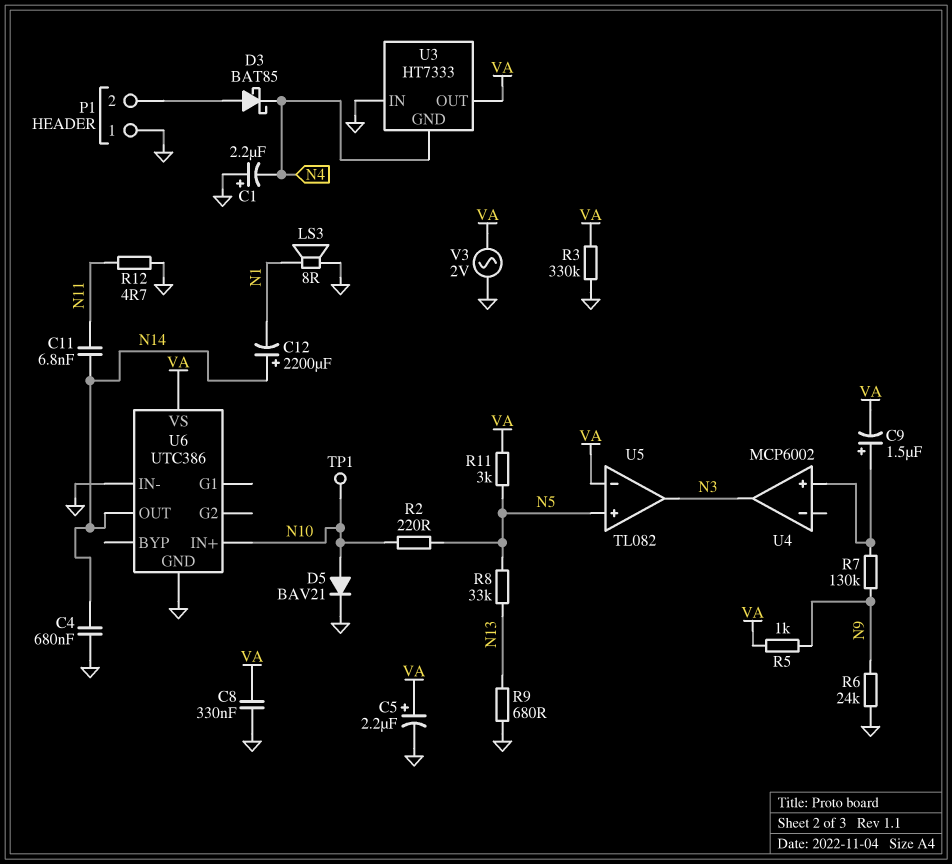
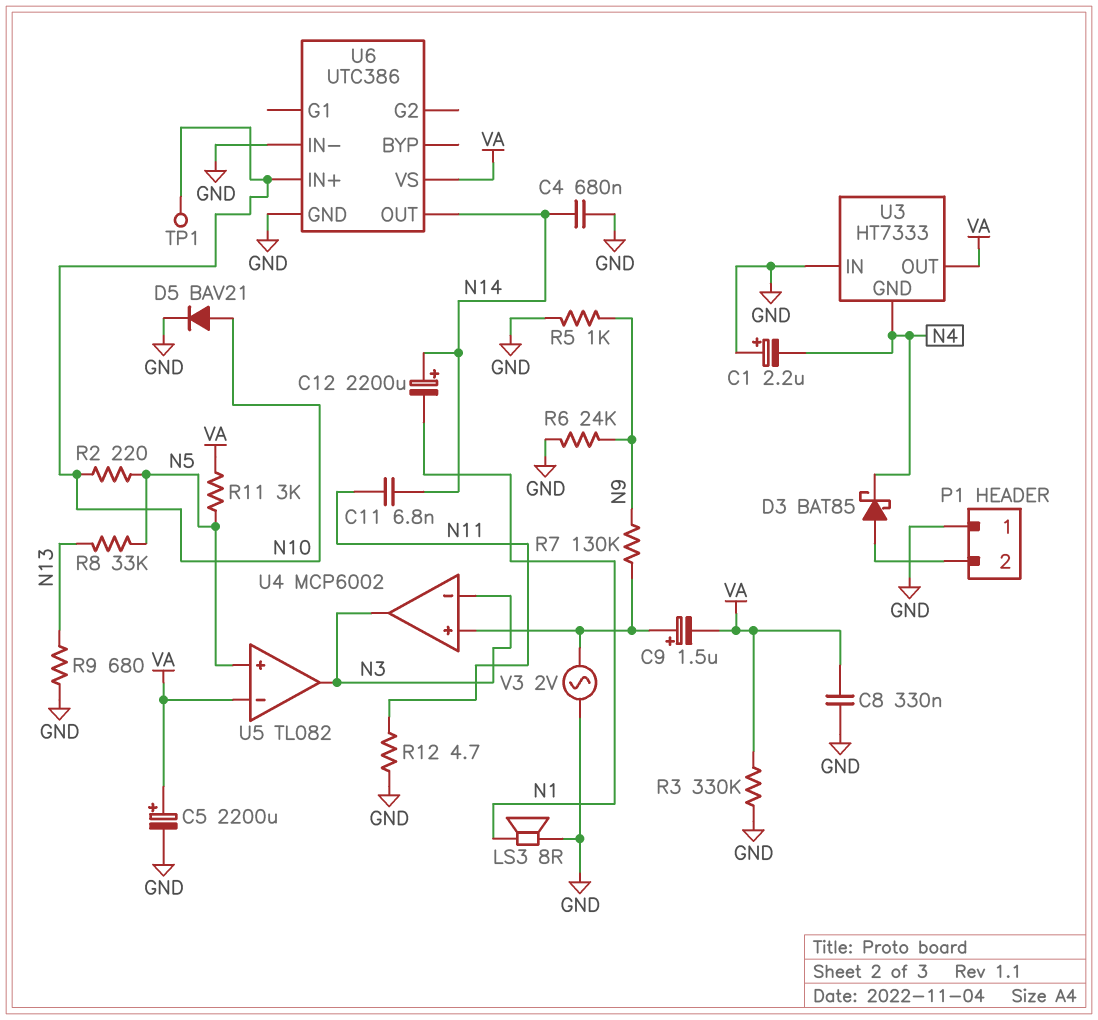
C5: 2.2uF (plus VA, minus GND) -> 2200uF (plus VA, minus GND)
R5: 1k (N9, VA) -> 1k (GND, N9)
U4 pin in-: none -> N3
V3: AC 2V (GND, VA) -> AC 2V (GND, U4/in+)

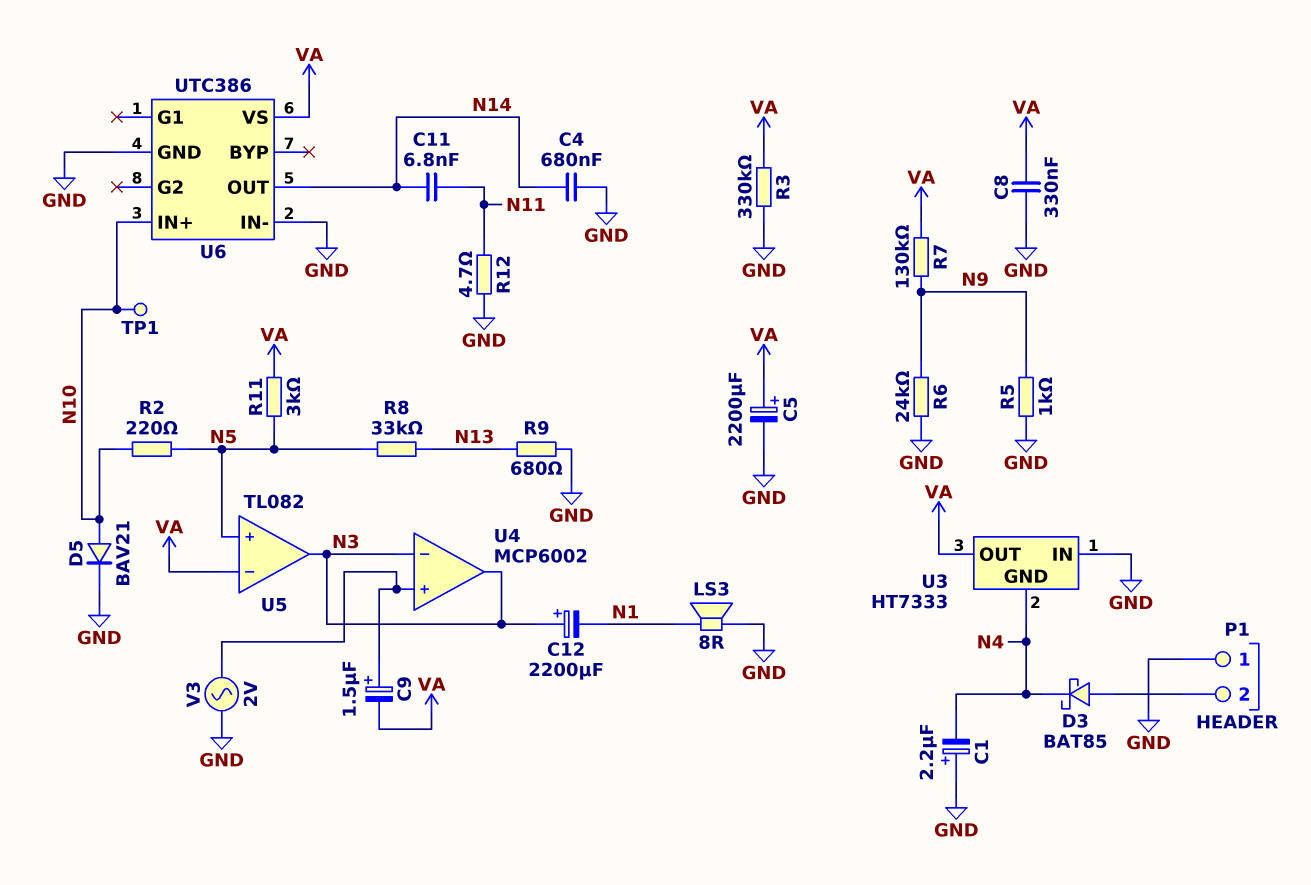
C12: 2200uF (plus N14, minus N1) -> 2200uF (plus N3, minus N1)
R7: 130k (N9, U4/in+) -> 130k (N9, VA)

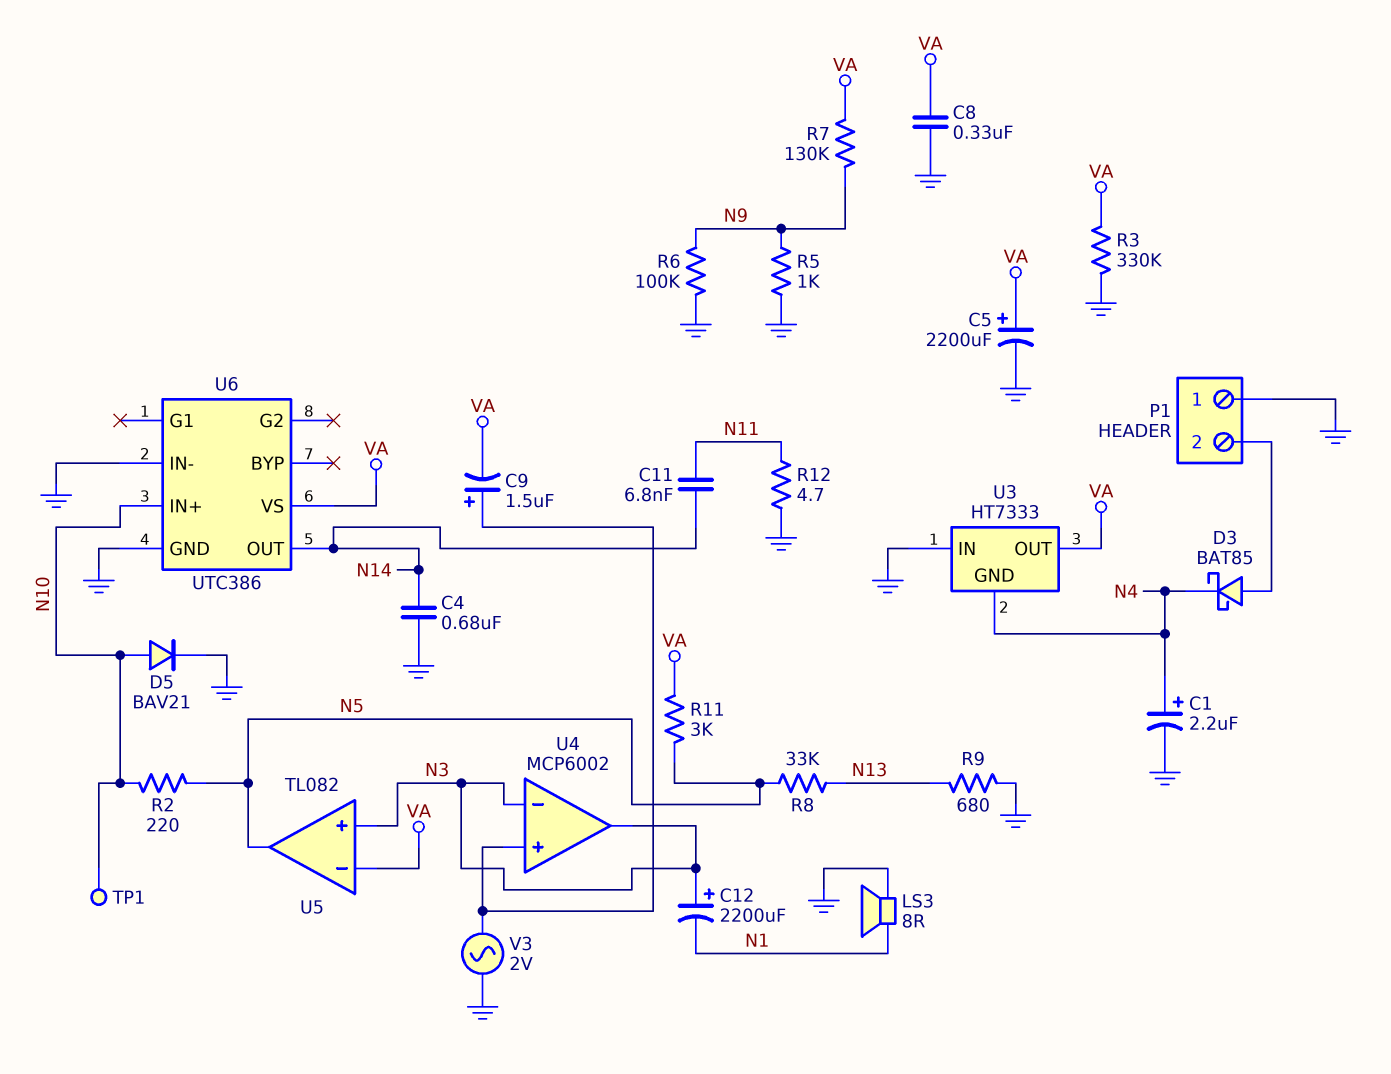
C1: 2.2uF (plus GND, minus N4) -> 2.2uF (plus N4, minus GND)
R6: 24k (GND, N9) -> 100k (GND, N9)
U5 pin in+: N5 -> N3
U5 pin out: N3 -> N5

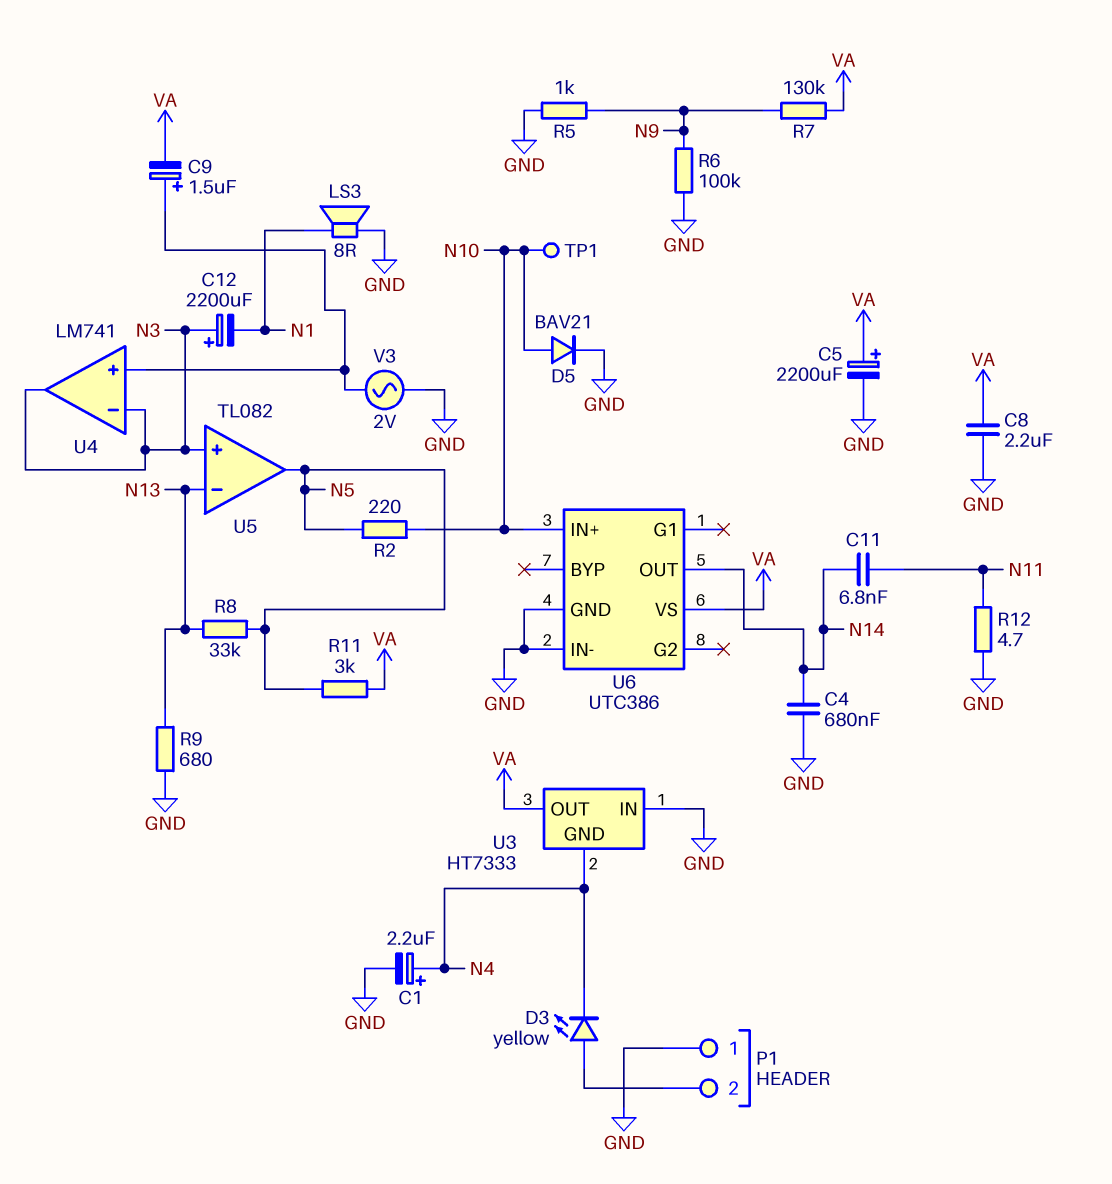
C8: 330nF (GND, VA) -> 2.2uF (GND, VA)
D3: schottky BAT85 (A P1/2, K N4) -> LED yellow (A P1/2, K N4)
R3: 330k (GND, VA) -> none
U4: MCP6002 -> LM741
U5 pin in-: VA -> N13

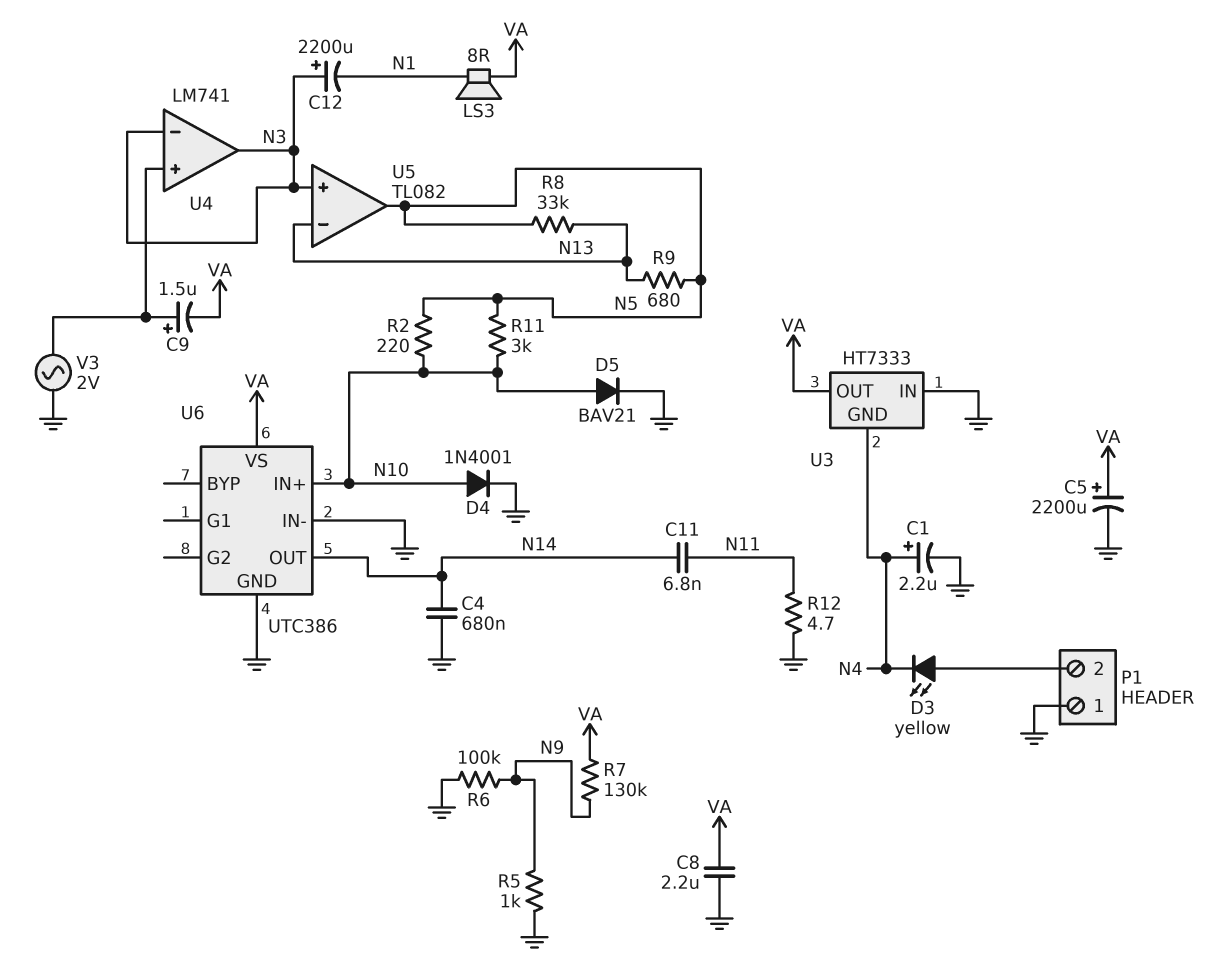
D4: none -> diode 1N4001 (A N10, K GND)
LS3: speaker 8R (GND, N1) -> speaker 8R (N1, VA)
R9: 680 (GND, N13) -> 680 (N5, N13)
R11: 3k (N5, VA) -> 3k (N5, N10)
TP1: test point (N10) -> none

